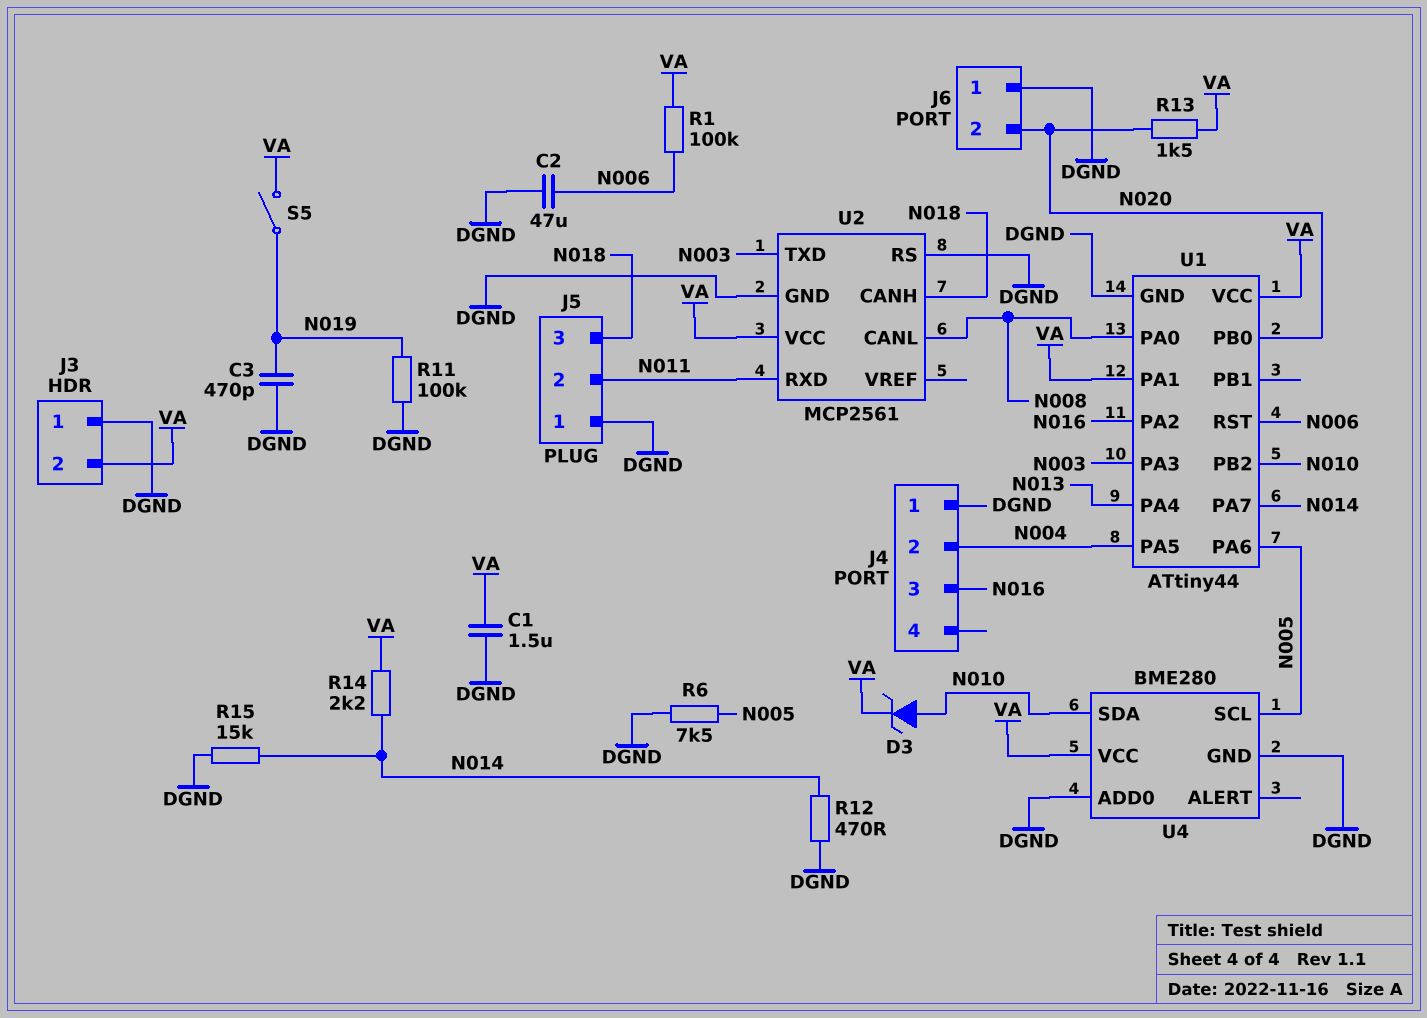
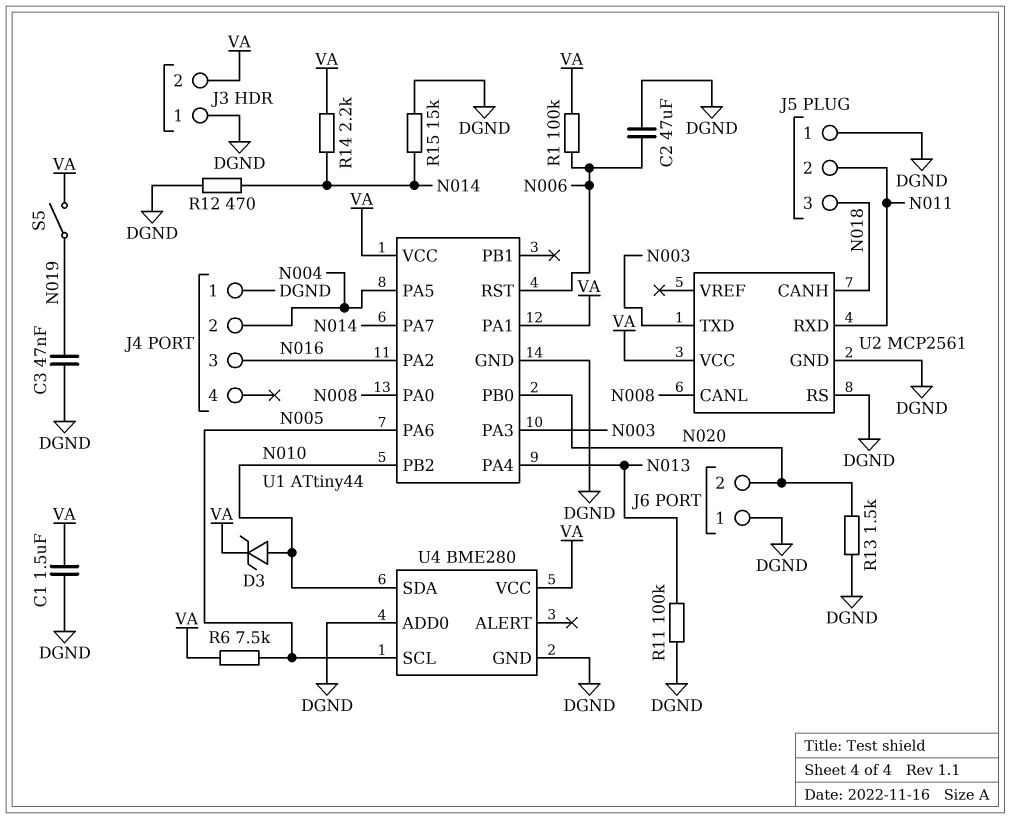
C3: 470pF (DGND, N019) -> 47nF (DGND, N019)
R6: 7.5k (DGND, N005) -> 7.5k (N005, VA)
R11: 100k (DGND, N019) -> 100k (DGND, N013)
R13: 1.5k (N020, VA) -> 1.5k (DGND, N020)

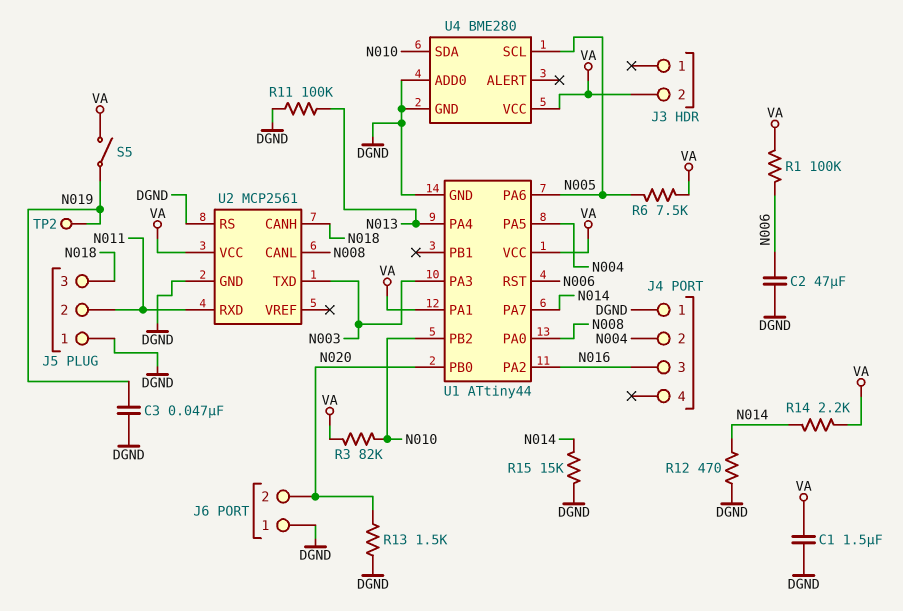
D3: zener (A N010, K VA) -> none
J3 pin 1: DGND -> none
R3: none -> 82k (N010, VA)
TP2: none -> test point (N019)

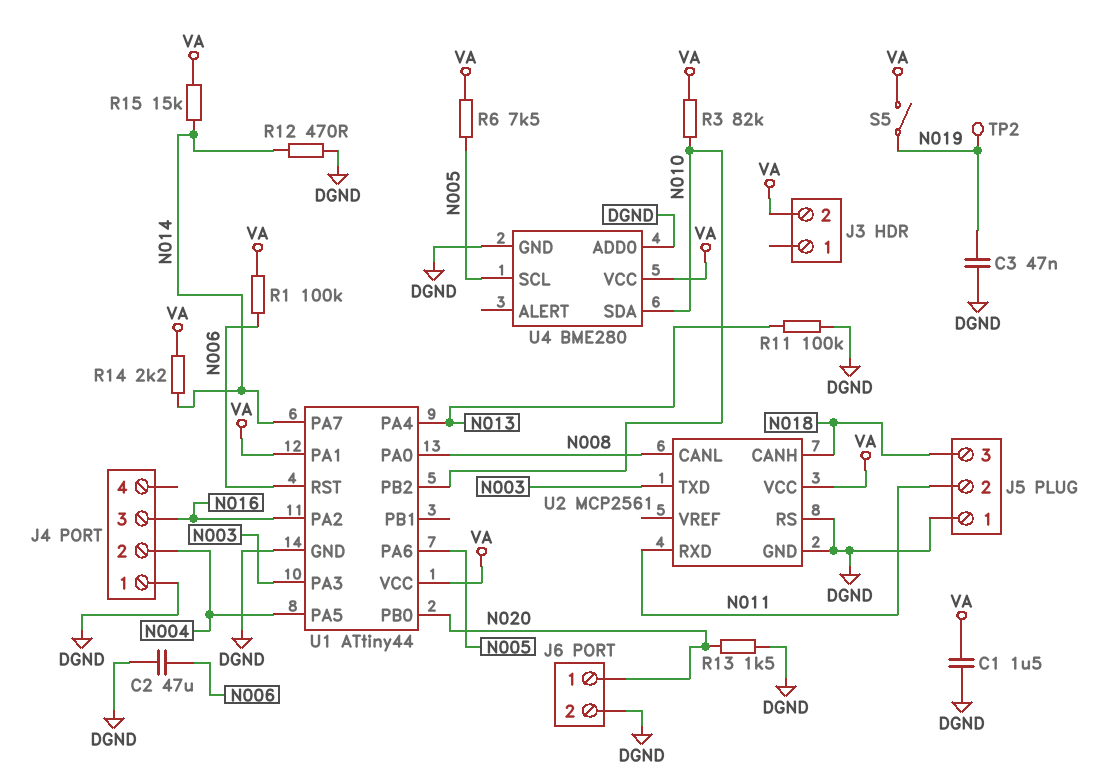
J6 pin 1: DGND -> N020
J6 pin 2: N020 -> DGND
R15: 15k (DGND, N014) -> 15k (N014, VA)

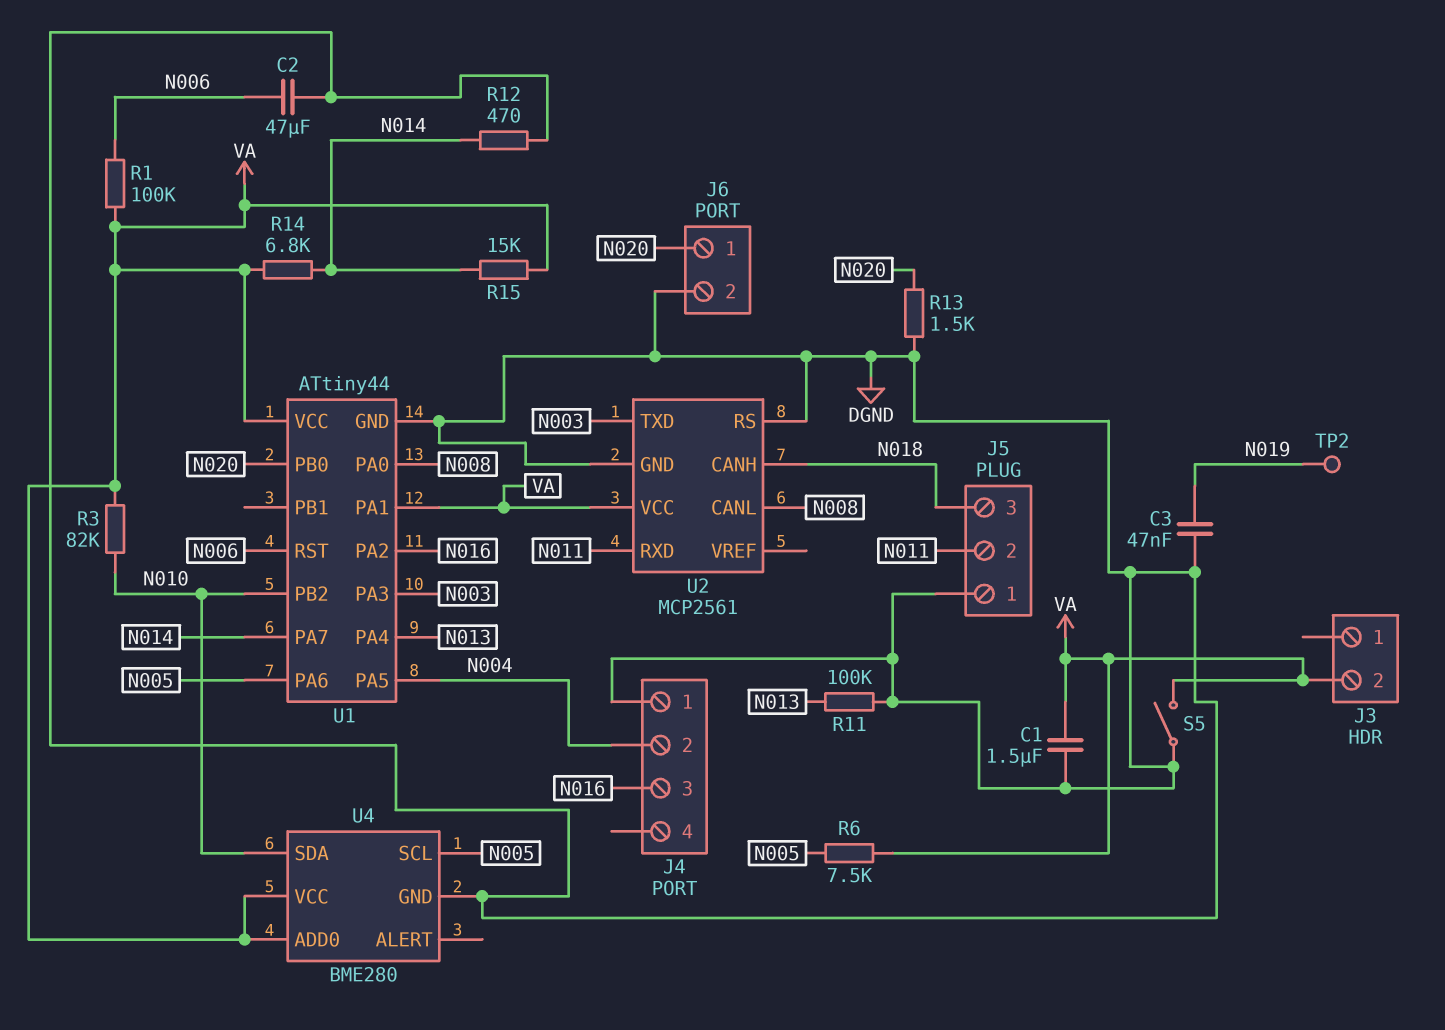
R14: 2.2k (N014, VA) -> 6.8k (N014, VA)
S5: switch (N019, VA) -> switch (DGND, VA)
U4 pin ADD0: DGND -> VA

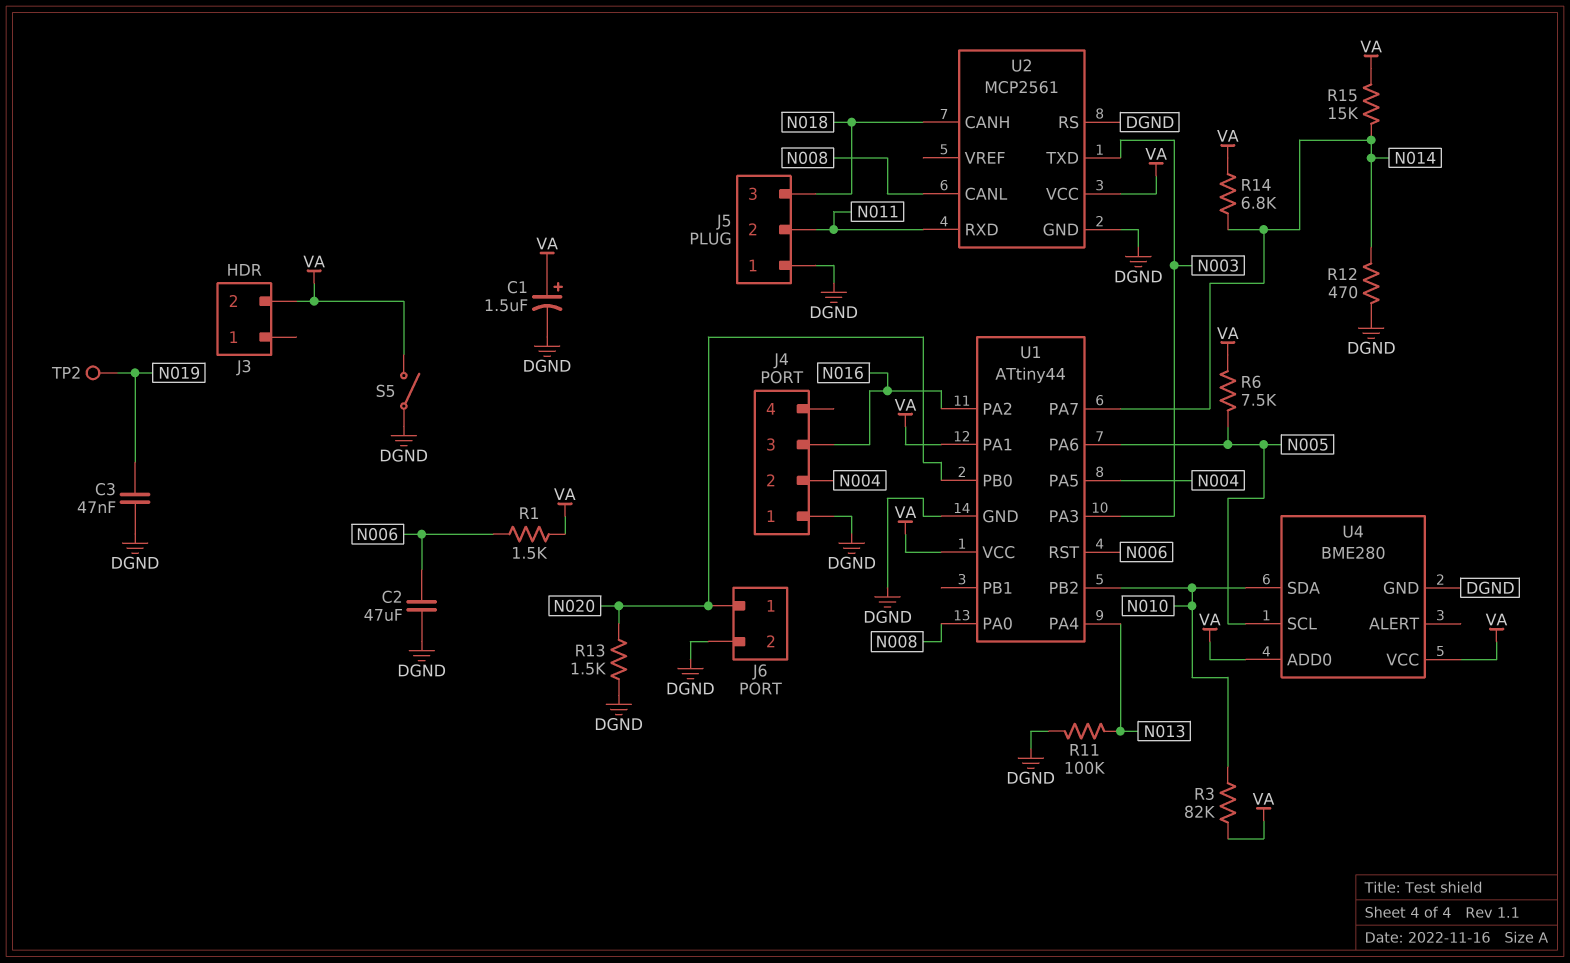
C1: 1.5uF (DGND, VA) -> 1.5uF (plus VA, minus DGND)
R1: 100k (N006, VA) -> 1.5k (N006, VA)

